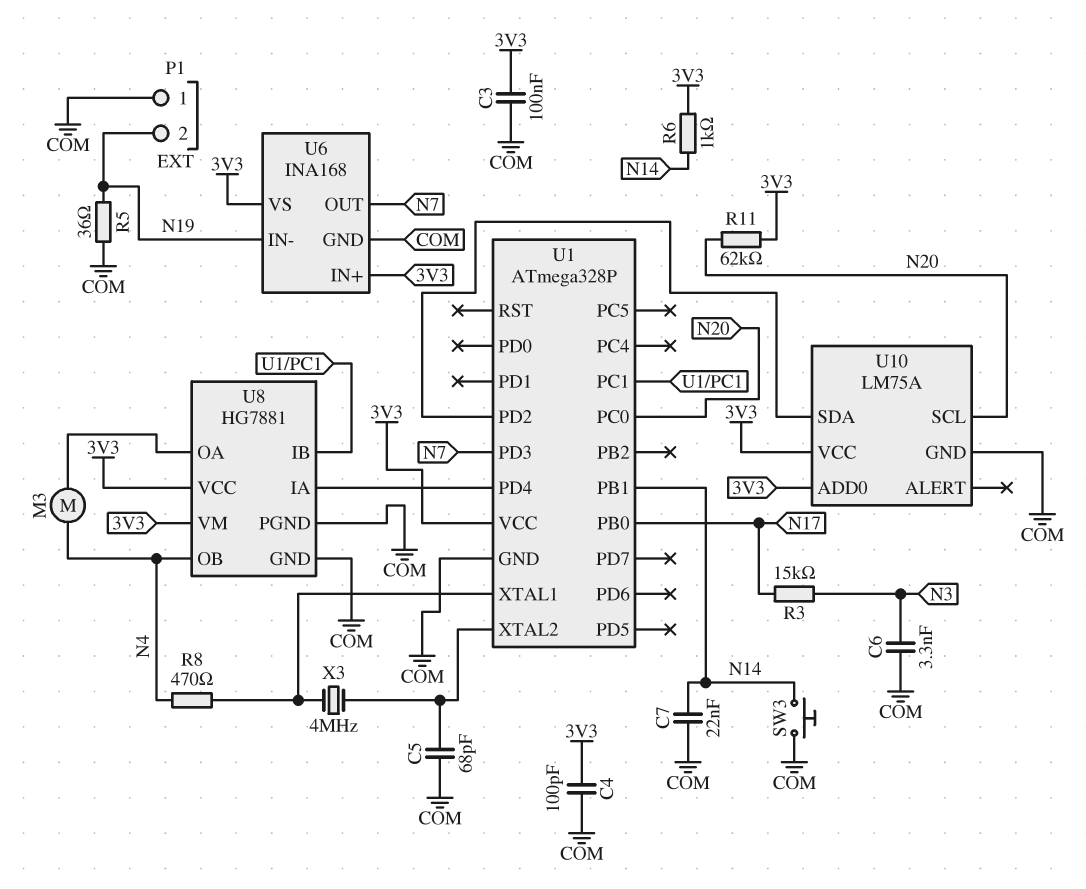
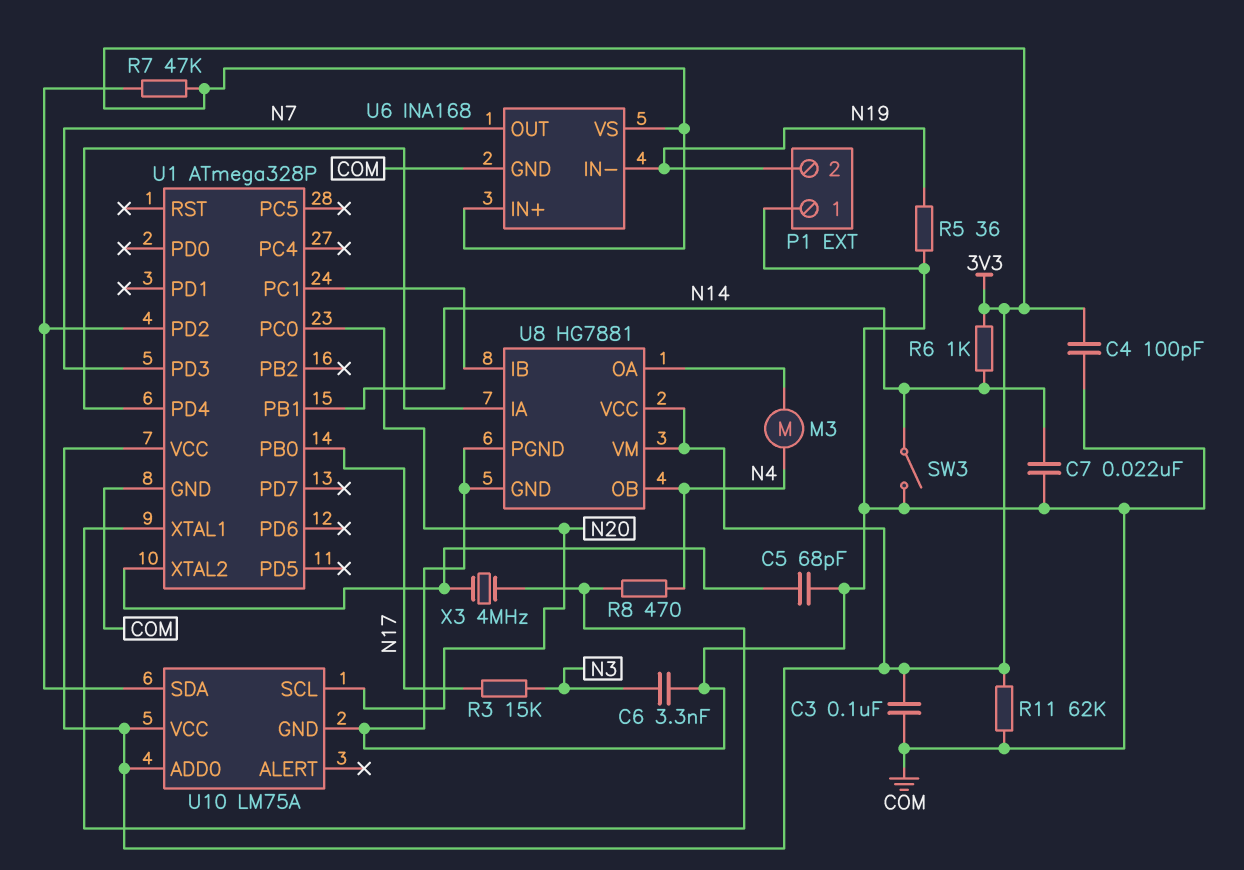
R7: none -> 47k (3V3, U1/PD2)
R11: 62k (3V3, N20) -> 62k (3V3, COM)
SW3: button (COM, N14) -> switch (COM, N14)

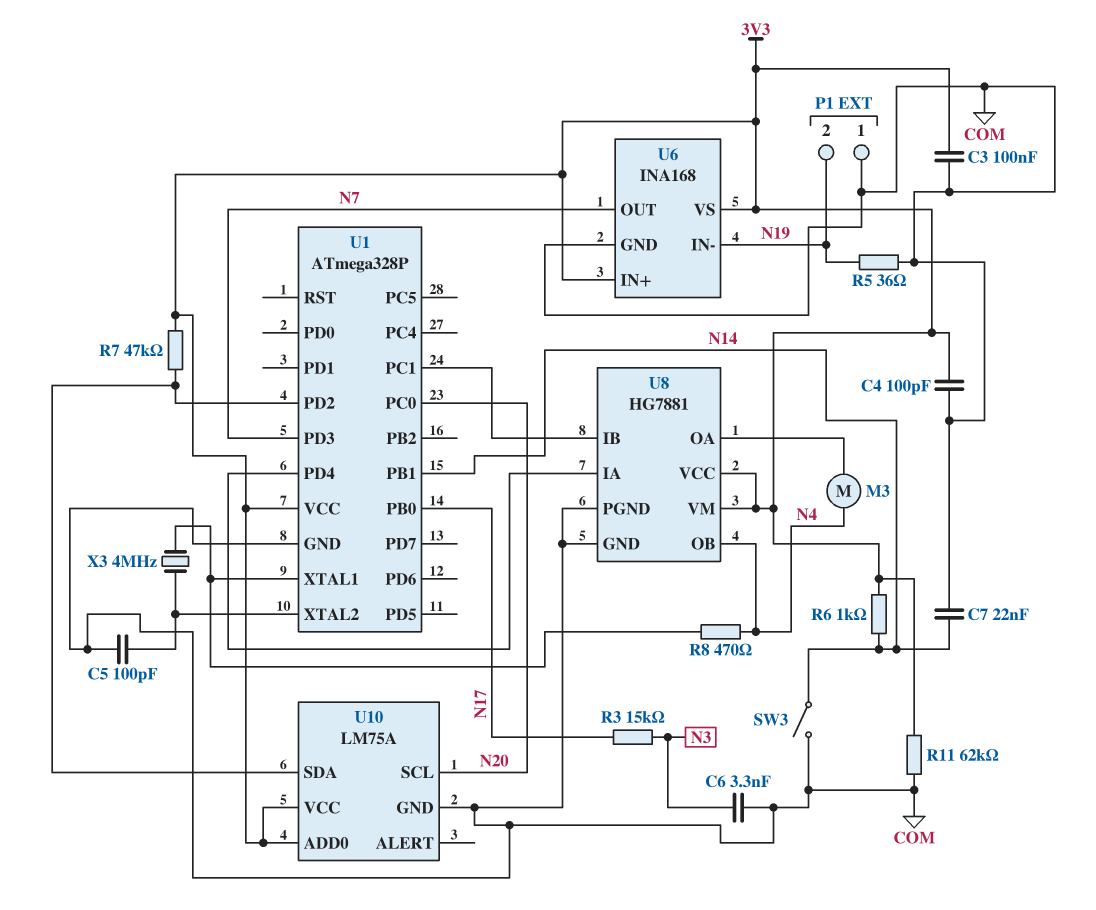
C5: 68pF (COM, U1/XTAL2) -> 100pF (COM, U1/XTAL2)

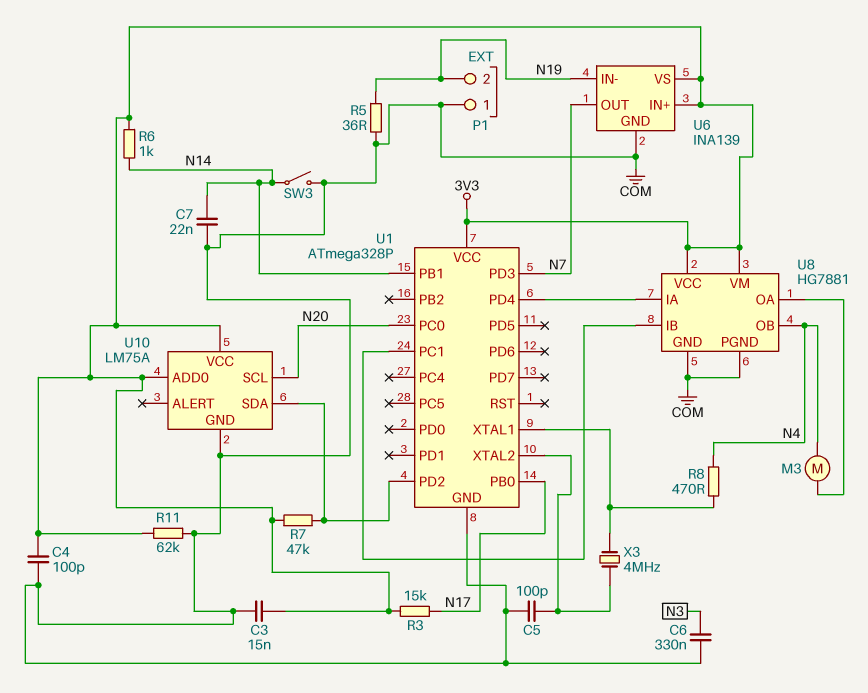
C3: 100nF (3V3, COM) -> 15nF (3V3, COM)
C6: 3.3nF (COM, N3) -> 330nF (COM, N3)
R3: 15k (N3, N17) -> 15k (3V3, N17)
U6: INA168 -> INA139

